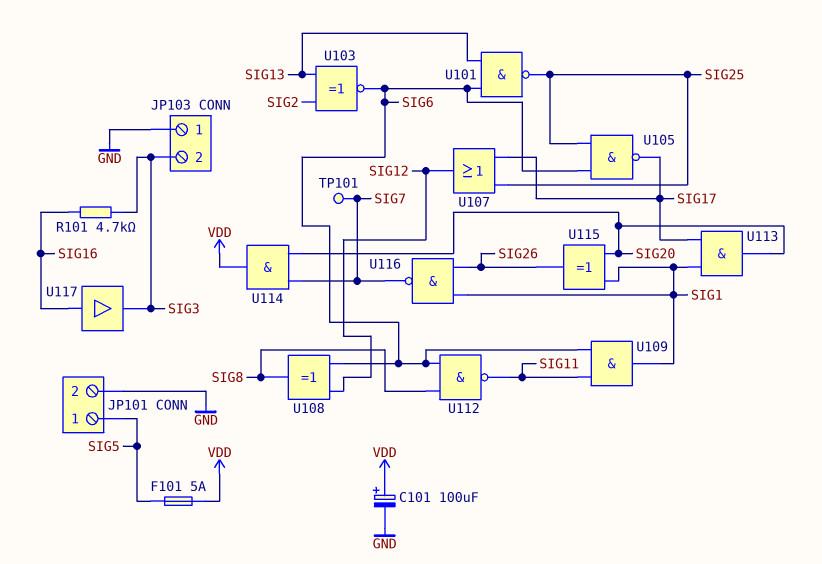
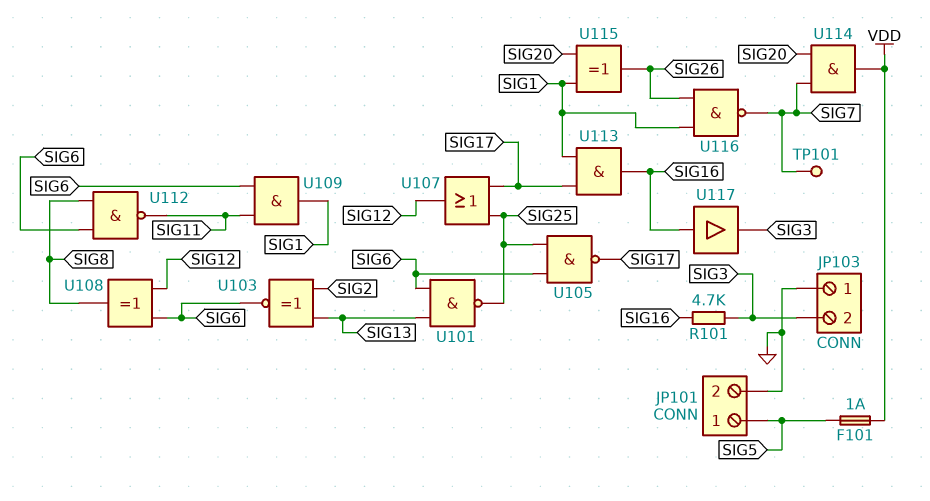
C101: 100uF (plus VDD, minus GND) -> none
F101: 5A (SIG5, VDD) -> 1A (SIG5, VDD)
U113: AND (in SIG1, in SIG17, out SIG20) -> AND (in SIG1, in SIG17, out SIG16)

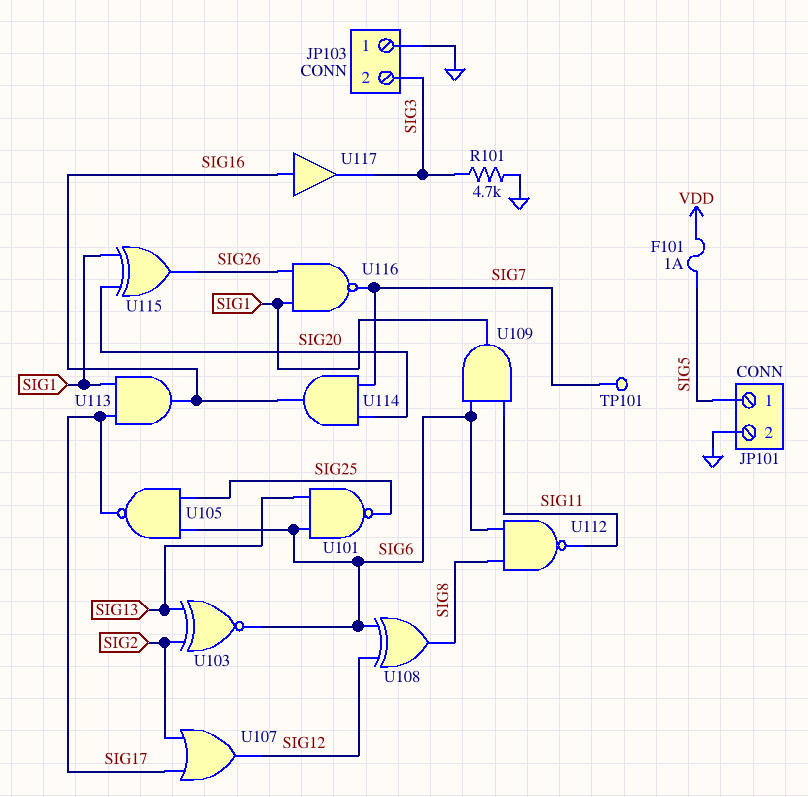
R101: 4.7k (SIG3, SIG16) -> 4.7k (GND, SIG3)
U107: OR (in SIG17, in SIG25, out SIG12) -> OR (in SIG2, in SIG17, out SIG12)
U114: AND (in SIG7, in SIG20, out VDD) -> AND (in SIG7, in SIG20, out SIG16)

